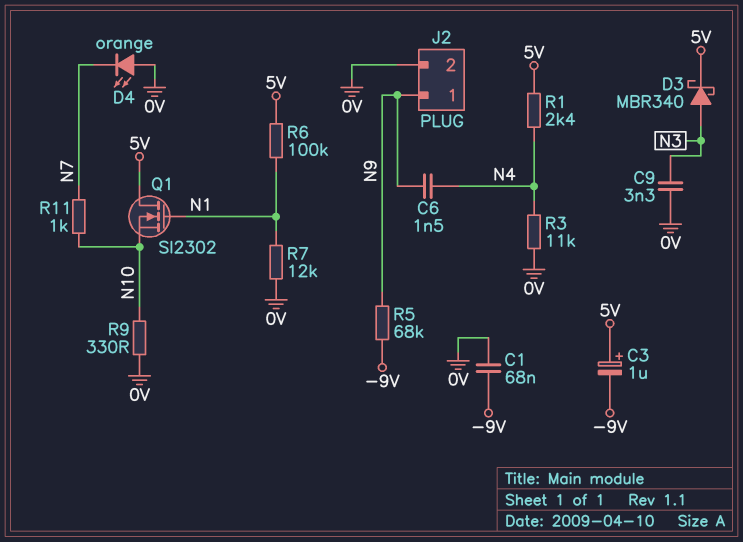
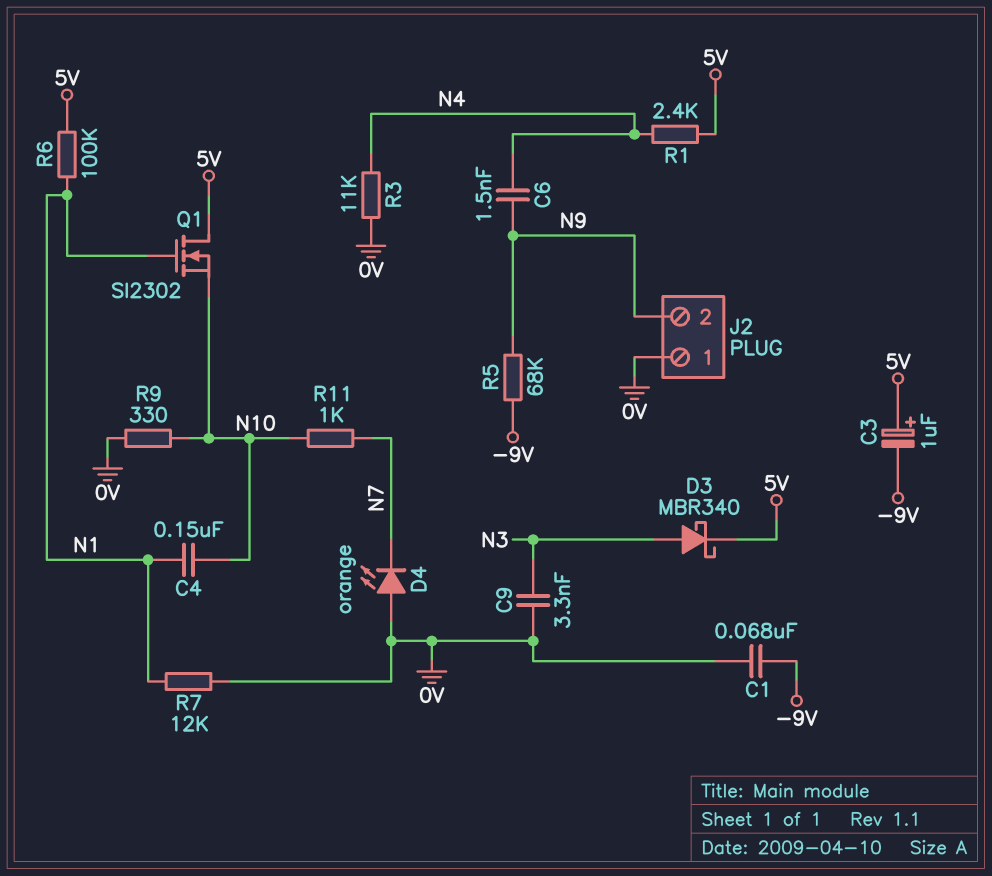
C4: none -> 150nF (N1, N10)
J2 pin 1: N9 -> 0V
J2 pin 2: 0V -> N9

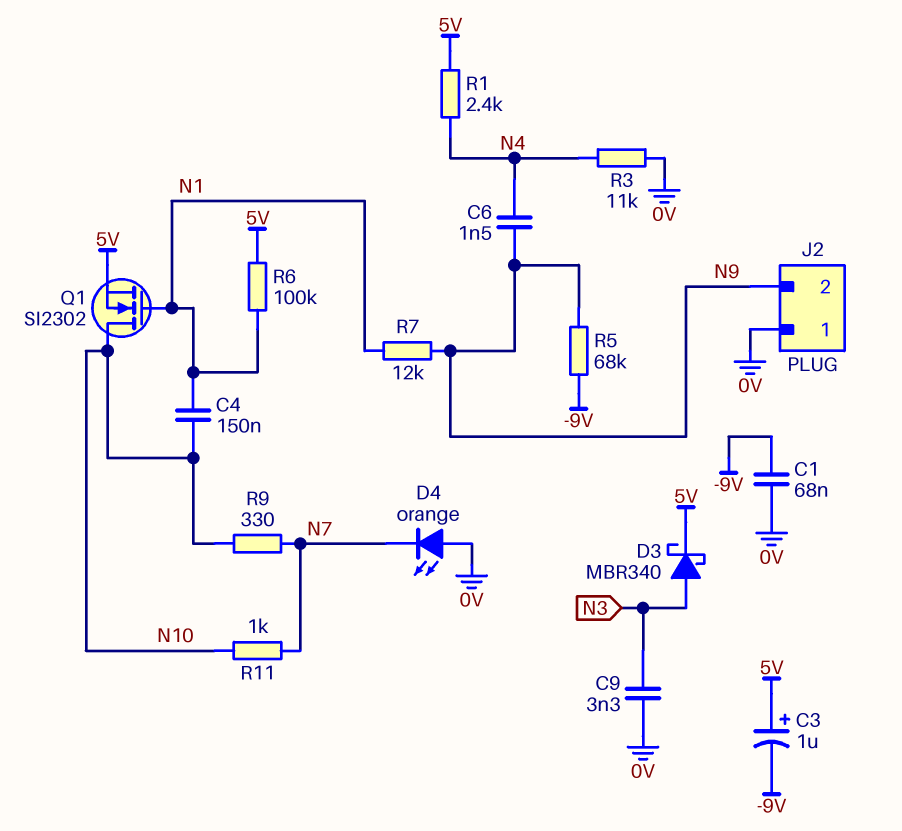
Q1: NMOS SI2302 (G N1, D 5V, S N10) -> NMOS SI2302 (G N1, D N10, S 5V)
R7: 12k (0V, N1) -> 12k (N1, N9)
R9: 330 (0V, N10) -> 330 (N7, N10)

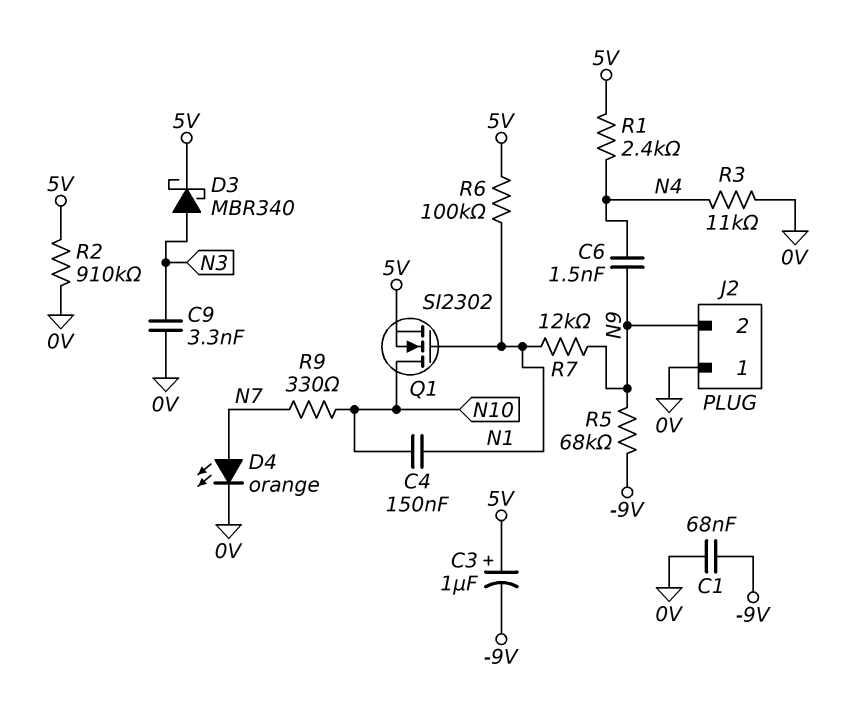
D4: LED orange (A 0V, K N7) -> LED orange (A N7, K 0V)
R2: none -> 910k (0V, 5V)
R11: 1k (N7, N10) -> none

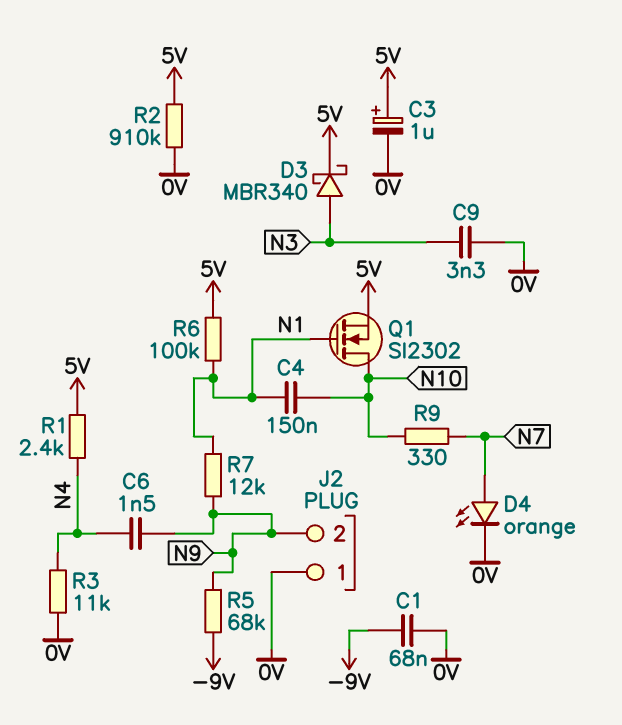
C3: 1uF (plus 5V, minus -9V) -> 1uF (plus 5V, minus 0V)

